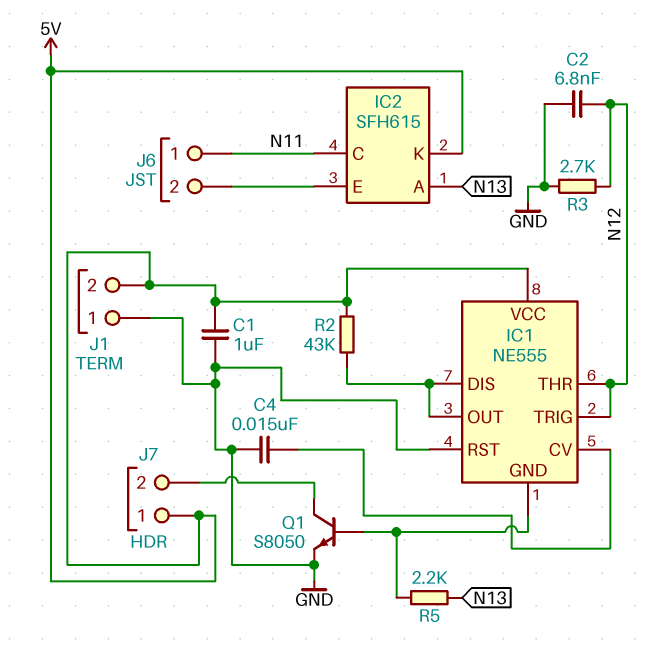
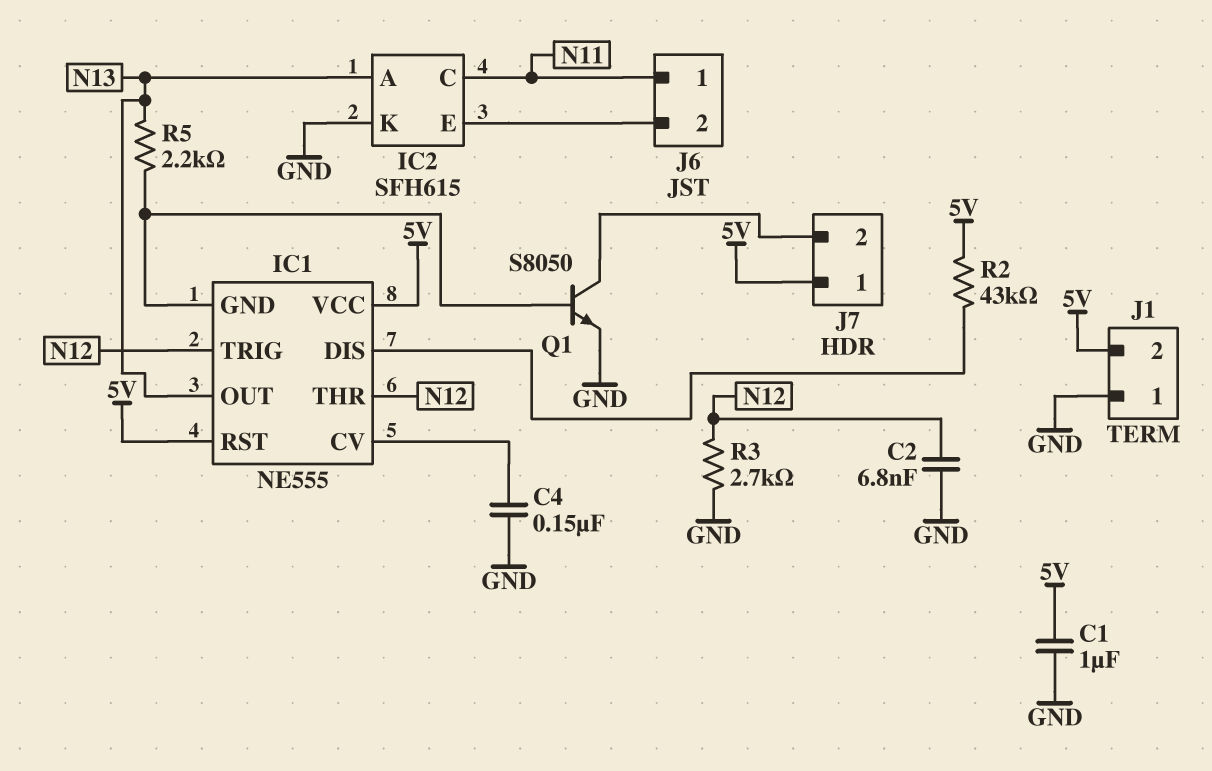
C4: 15nF (GND, IC1/CV) -> 150nF (GND, IC1/CV)
IC1 pin OUT: IC1/DIS -> N13
IC1 pin RST: GND -> 5V
IC2 pin K: 5V -> GND

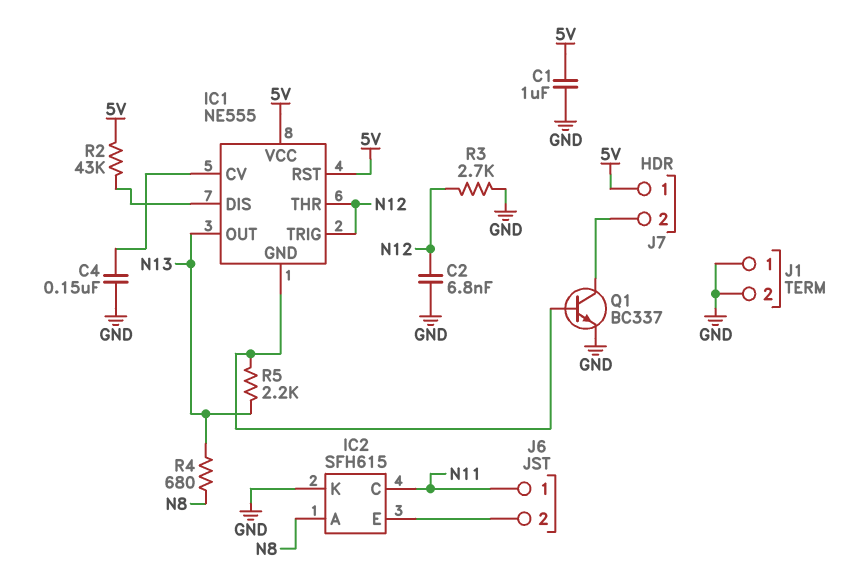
IC2 pin A: N13 -> N8
J1 pin 2: 5V -> GND
Q1: NPN S8050 (B IC1/GND, C J7/2, E GND) -> NPN BC337 (B IC1/GND, C J7/2, E GND)
R4: none -> 680 (N8, N13)

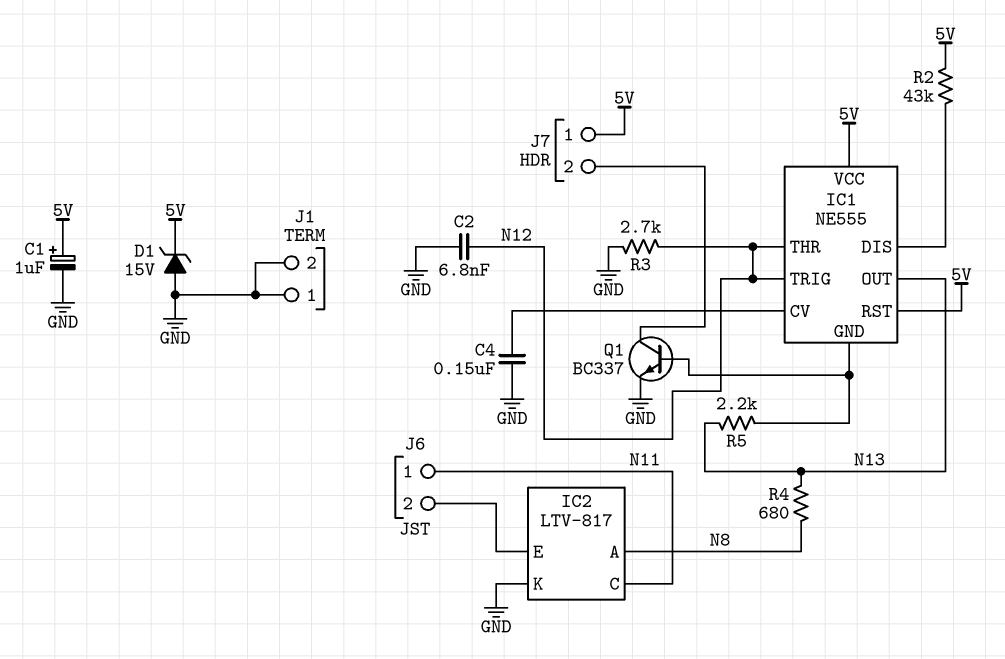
C1: 1uF (5V, GND) -> 1uF (plus 5V, minus GND)
D1: none -> zener 15V (A GND, K 5V)
IC2: SFH615 -> LTV-817

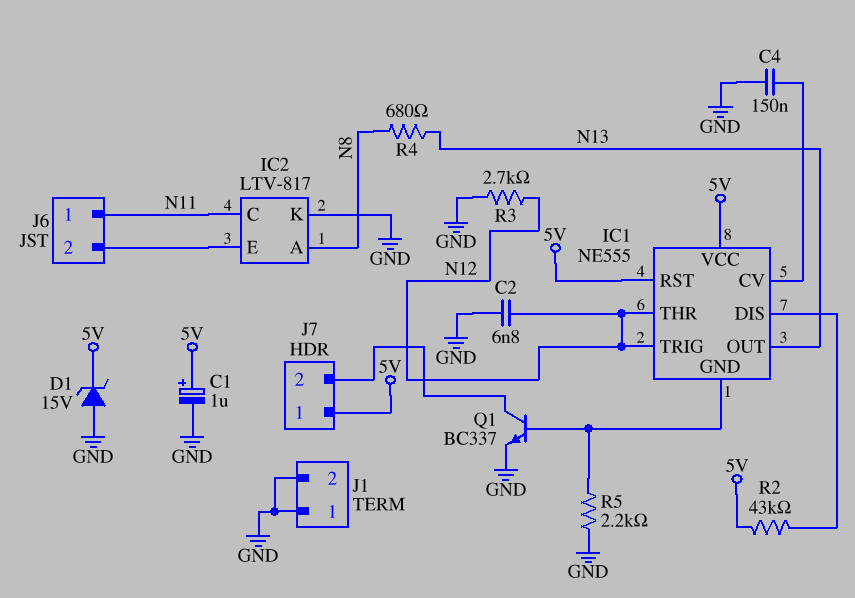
R5: 2.2k (IC1/GND, N13) -> 2.2k (GND, IC1/GND)

